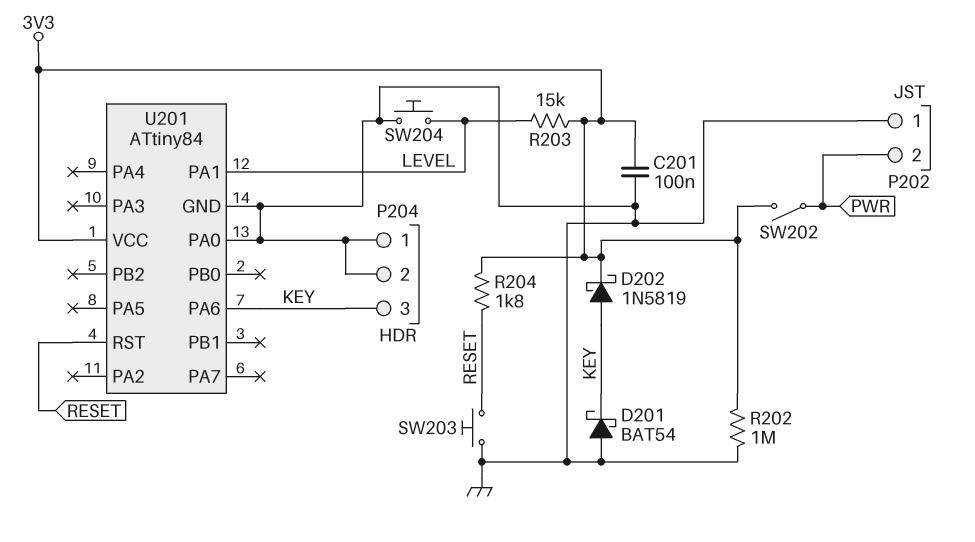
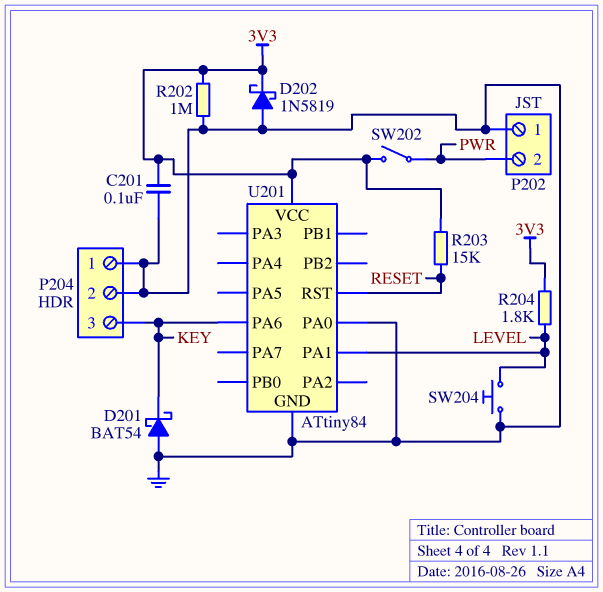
D202: schottky 1N5819 (A KEY, K 3V3) -> schottky 1N5819 (A GND, K 3V3)
R203: 15k (3V3, LEVEL) -> 15k (3V3, RESET)
R204: 1.8k (3V3, RESET) -> 1.8k (3V3, LEVEL)
SW203: button (GND, RESET) -> none

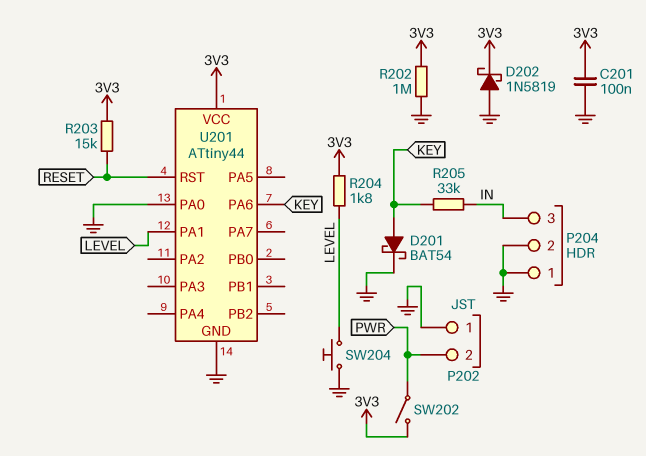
D201: schottky BAT54 (A GND, K KEY) -> schottky BAT54 (A KEY, K GND)
P204 pin 3: KEY -> IN
R205: none -> 33k (IN, KEY)
U201: ATtiny84 -> ATtiny44

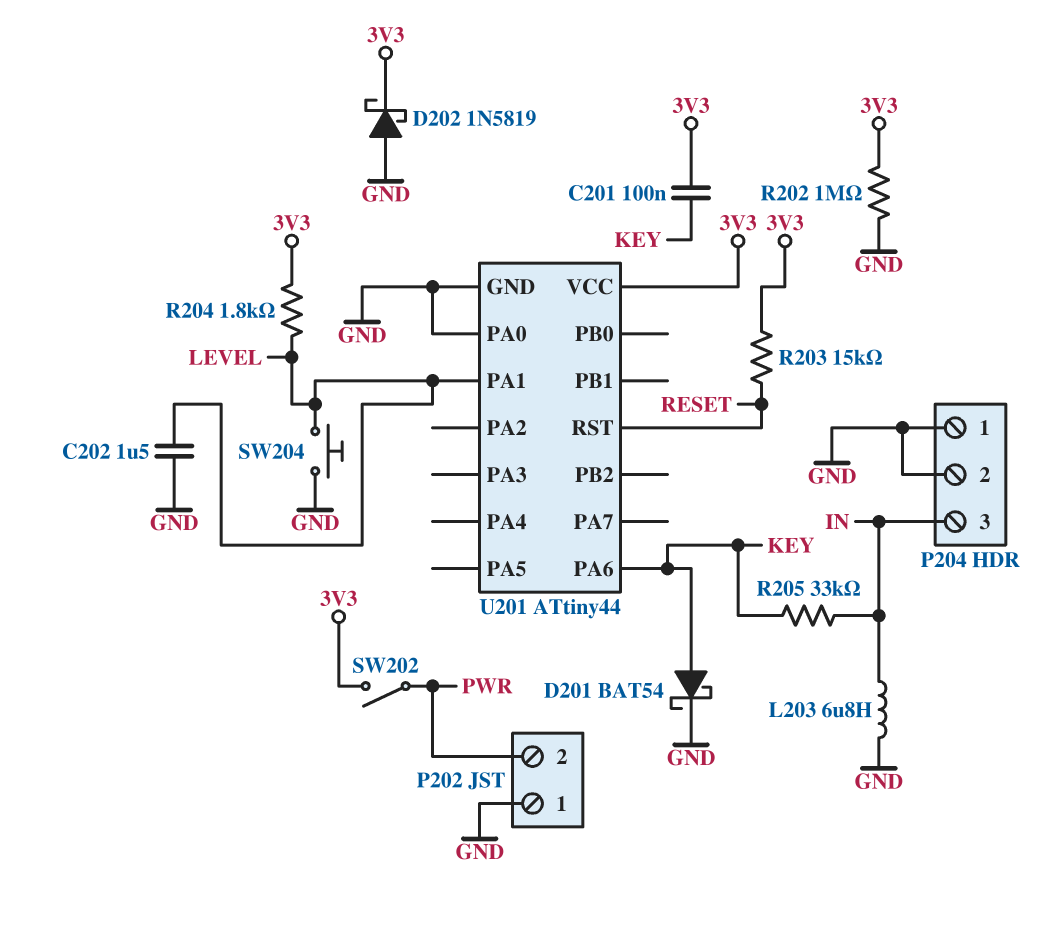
C201: 100nF (3V3, GND) -> 100nF (3V3, KEY)
C202: none -> 1.5uF (GND, LEVEL)
L203: none -> 6.8uH (GND, IN)

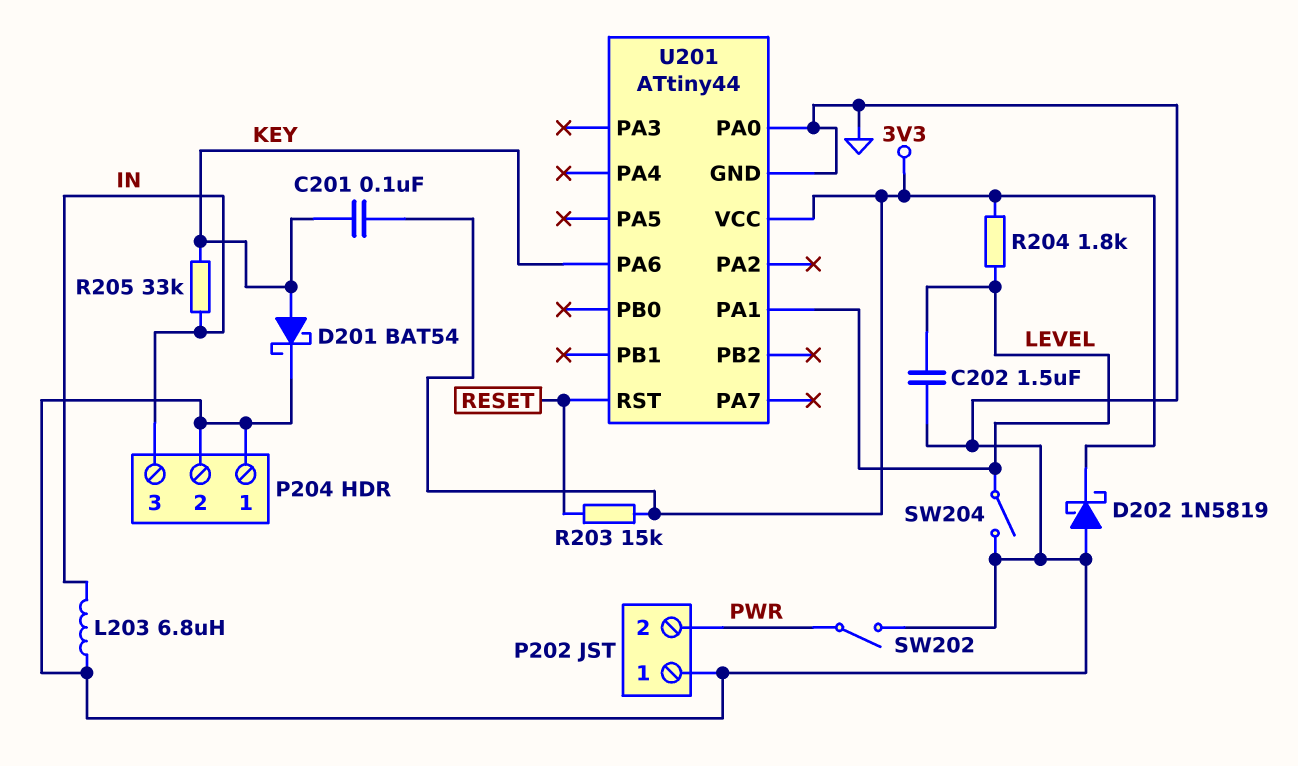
R202: 1M (3V3, GND) -> none
SW202: switch (3V3, PWR) -> switch (GND, PWR)
SW204: button (GND, LEVEL) -> switch (GND, LEVEL)

